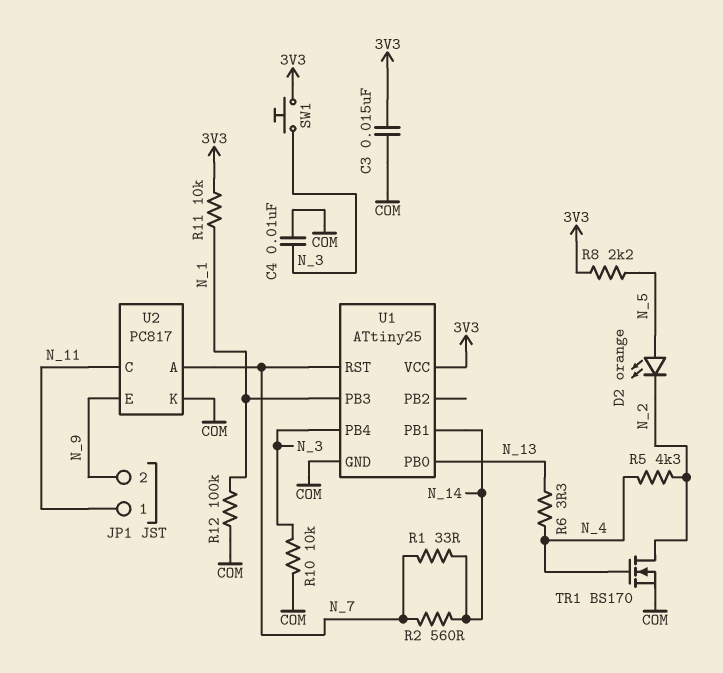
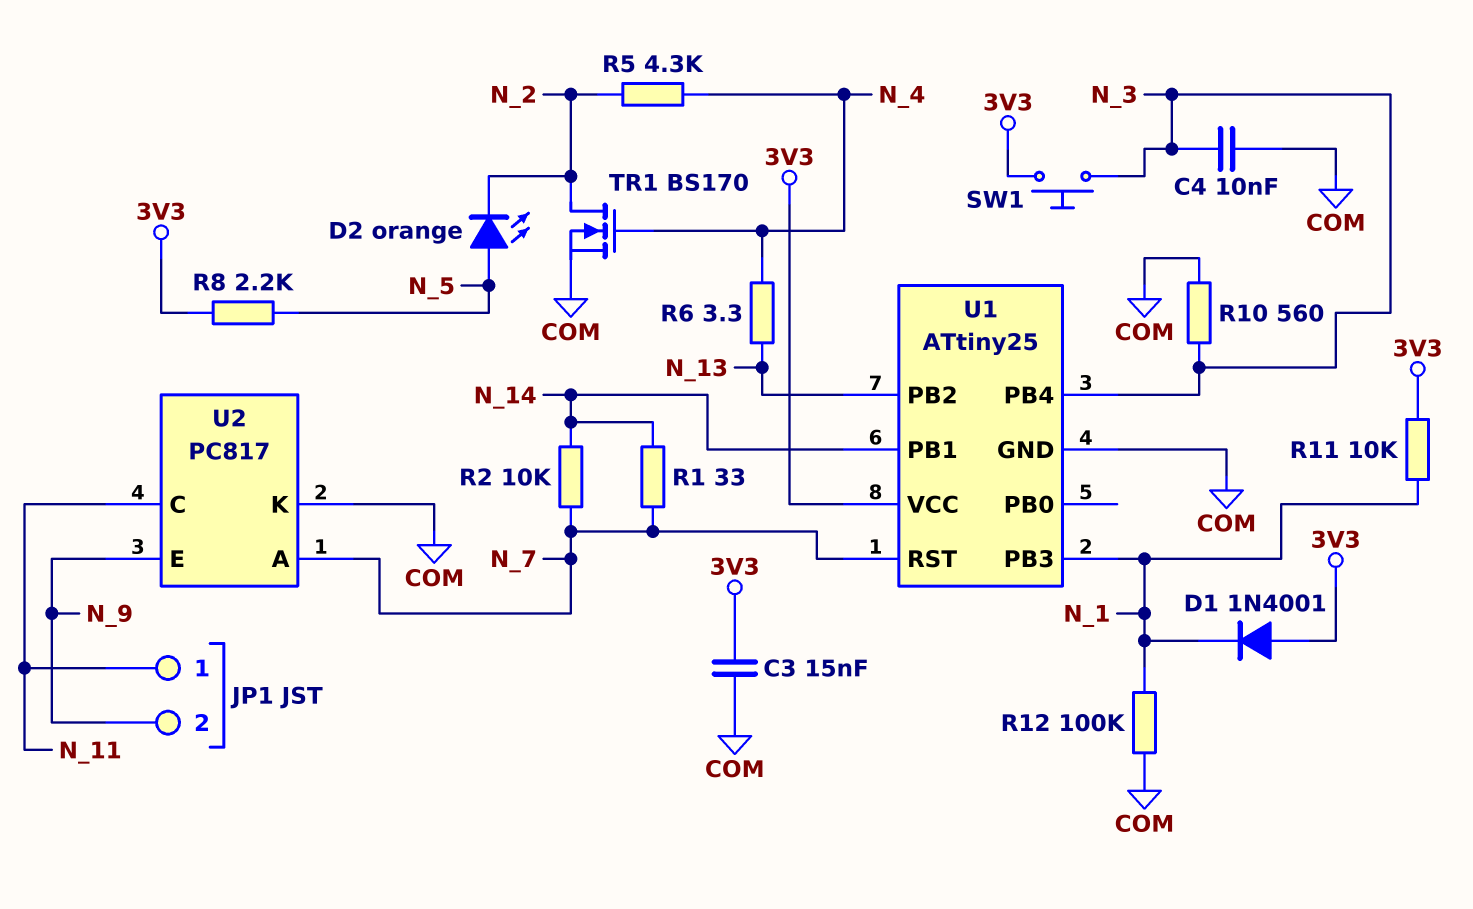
D1: none -> diode 1N4001 (A 3V3, K N_1)
R2: 560 (N_7, N_14) -> 10k (N_7, N_14)
R10: 10k (COM, N_3) -> 560 (COM, N_3)
U1 pin PB0: N_13 -> none
U1 pin PB2: none -> N_13

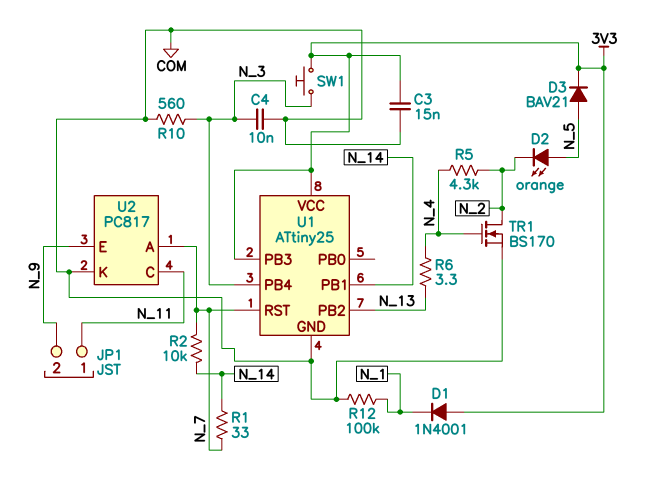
D3: none -> diode BAV21 (A N_5, K 3V3)
R8: 2.2k (3V3, N_5) -> none
R11: 10k (3V3, N_1) -> none
U1 pin PB3: N_1 -> 3V3

